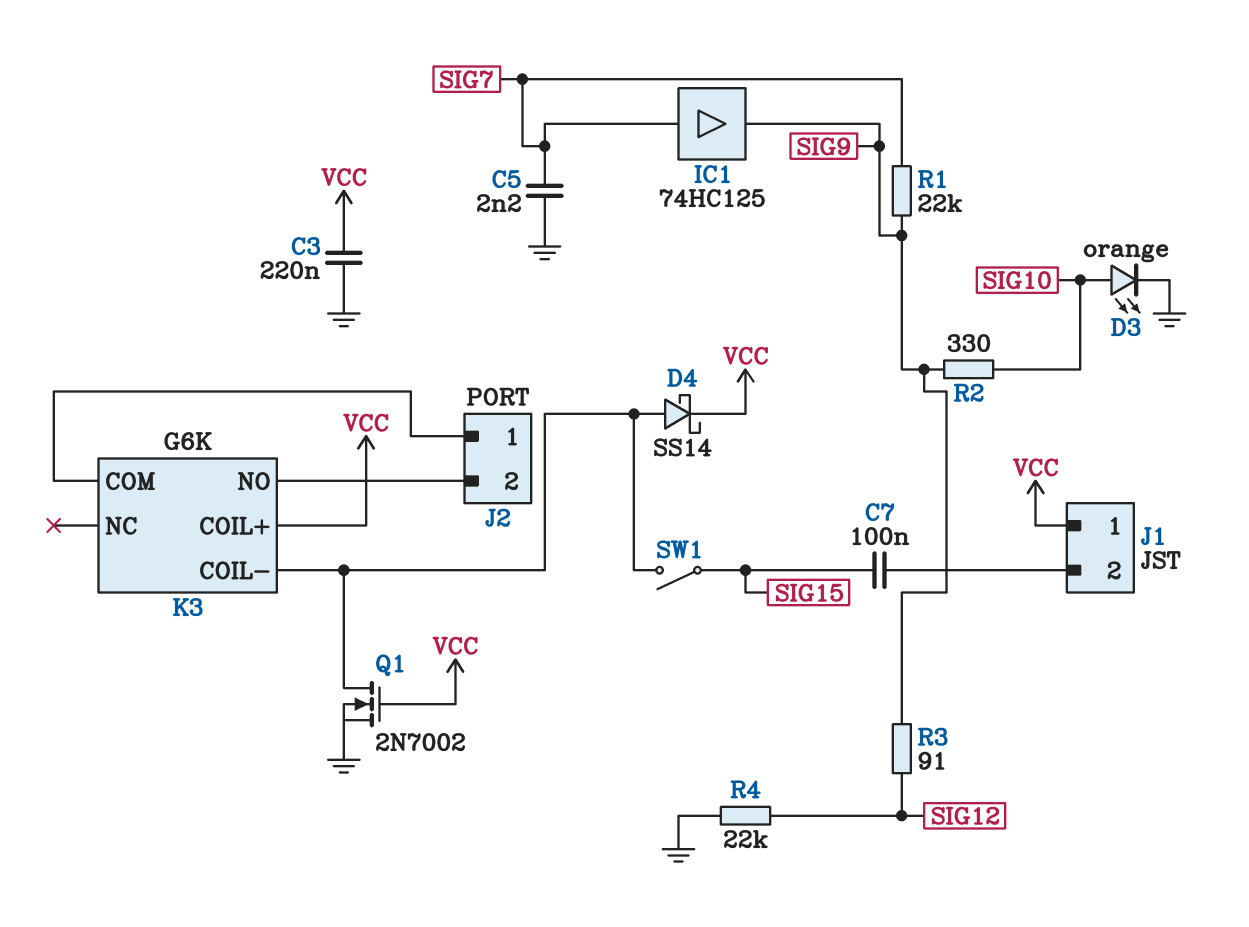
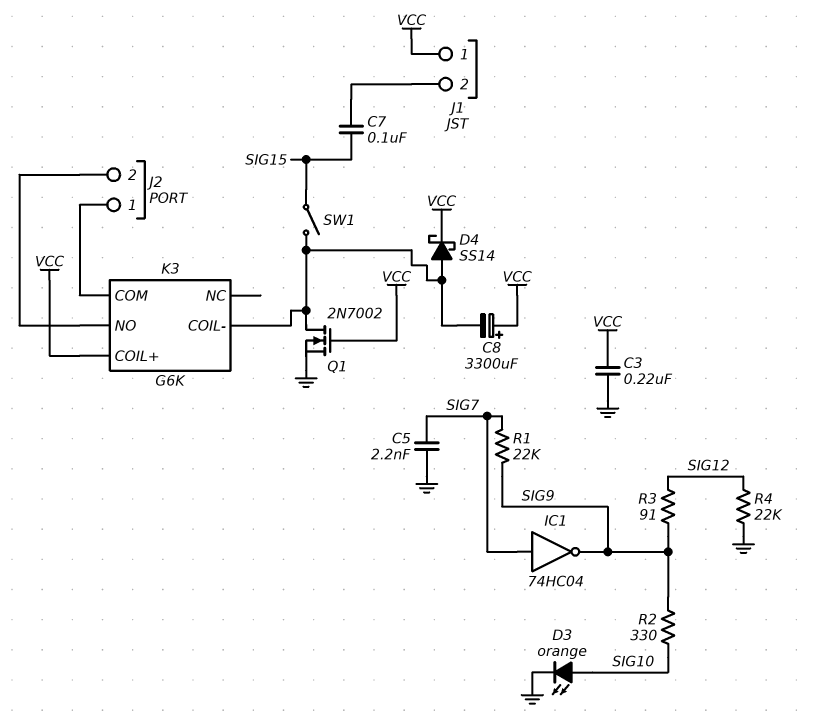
C8: none -> 3300uF (plus VCC, minus K3/COIL-)
IC1: buffer 74HC125 (in SIG7, out SIG9) -> NOT 74HC04 (in SIG7, out SIG9)

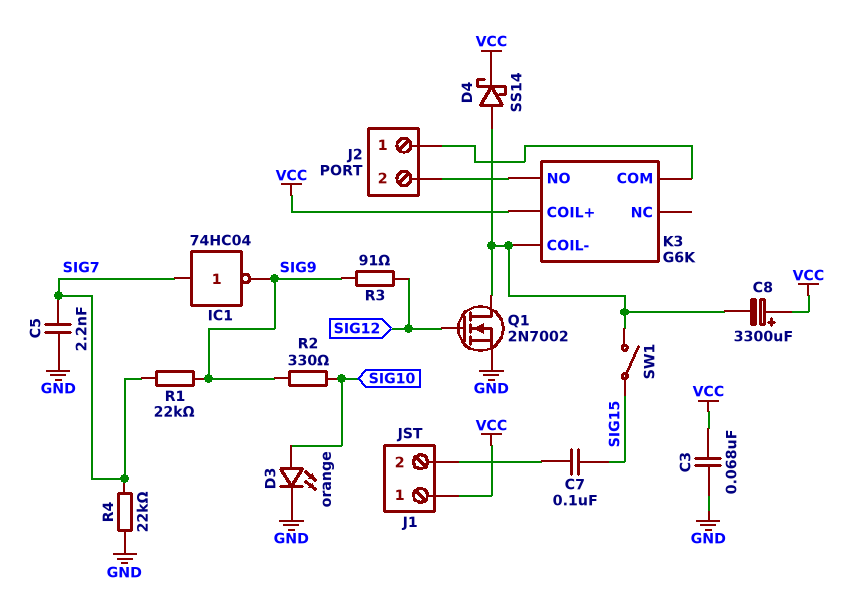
C3: 220nF (GND, VCC) -> 68nF (GND, VCC)
Q1: NMOS 2N7002 (G VCC, D K3/COIL-, S GND) -> NMOS 2N7002 (G SIG12, D K3/COIL-, S GND)
R4: 22k (GND, SIG12) -> 22k (GND, SIG7)

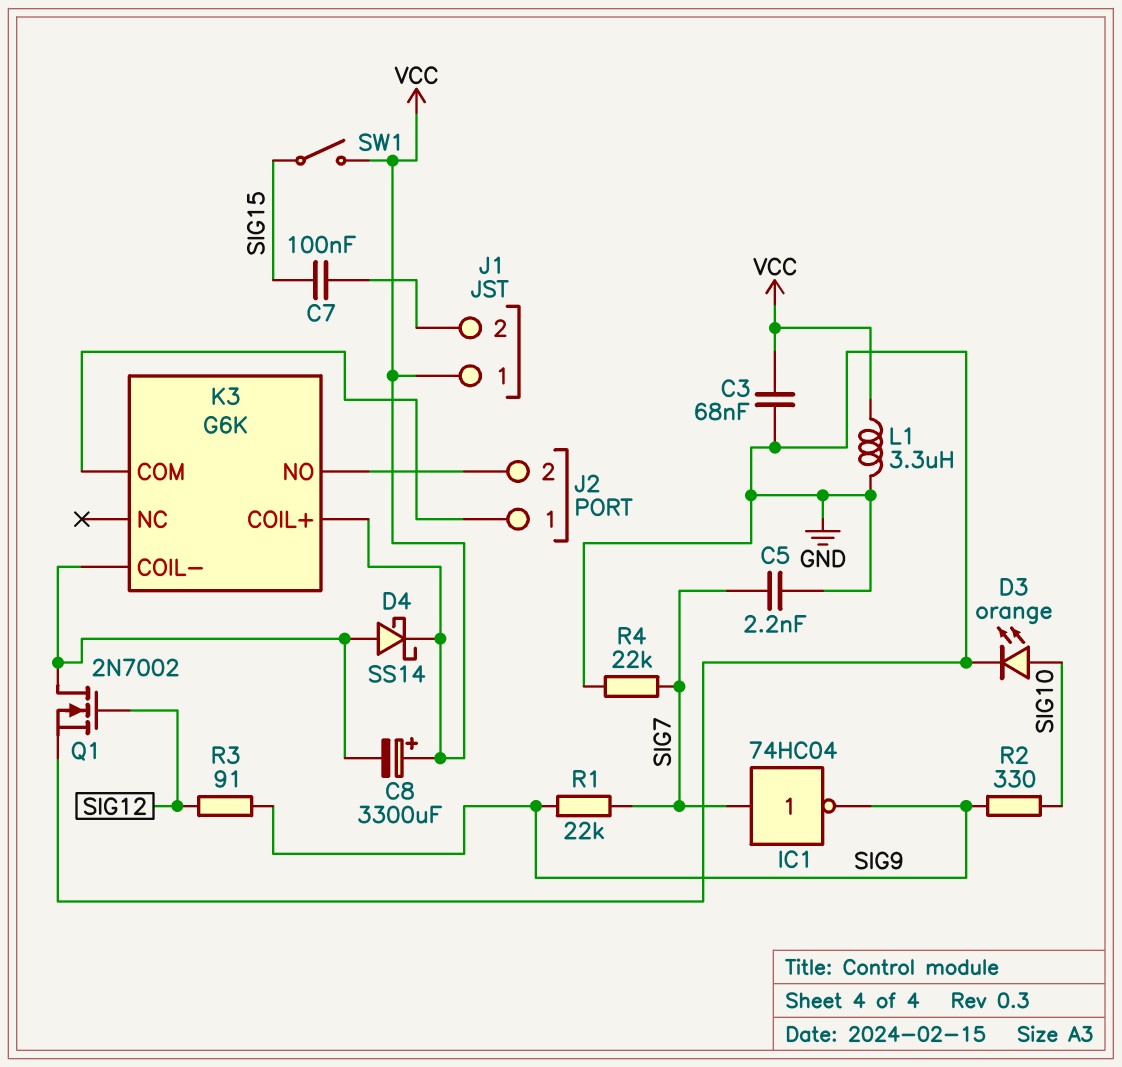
L1: none -> 3.3uH (GND, VCC)
SW1: switch (K3/COIL-, SIG15) -> switch (SIG15, VCC)

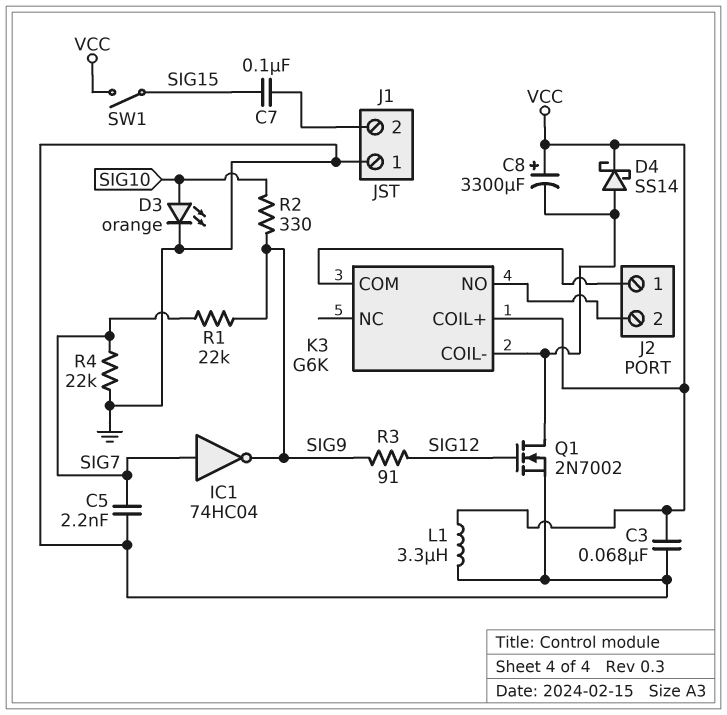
J1 pin 1: VCC -> GND

